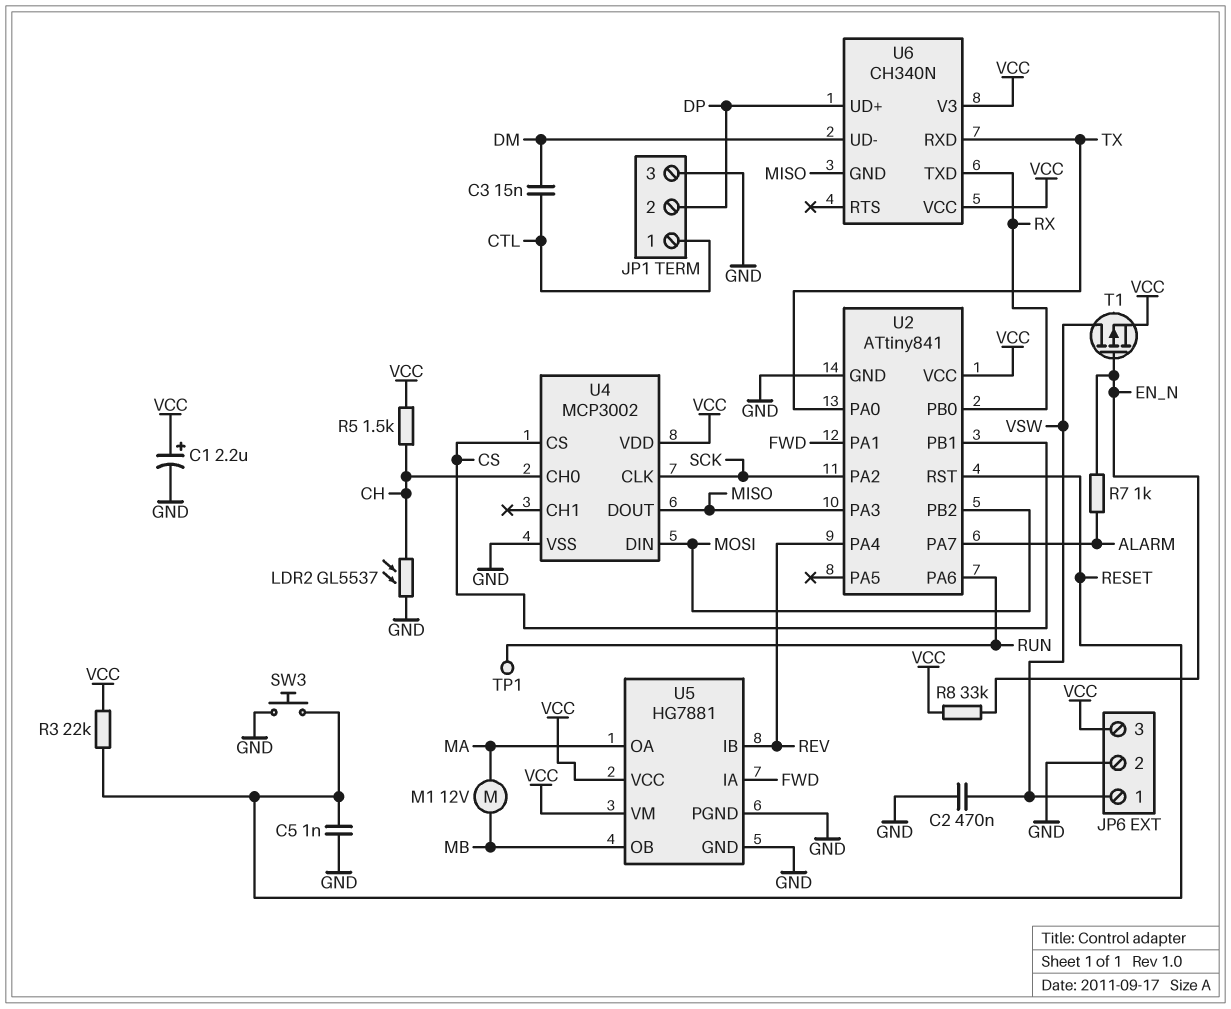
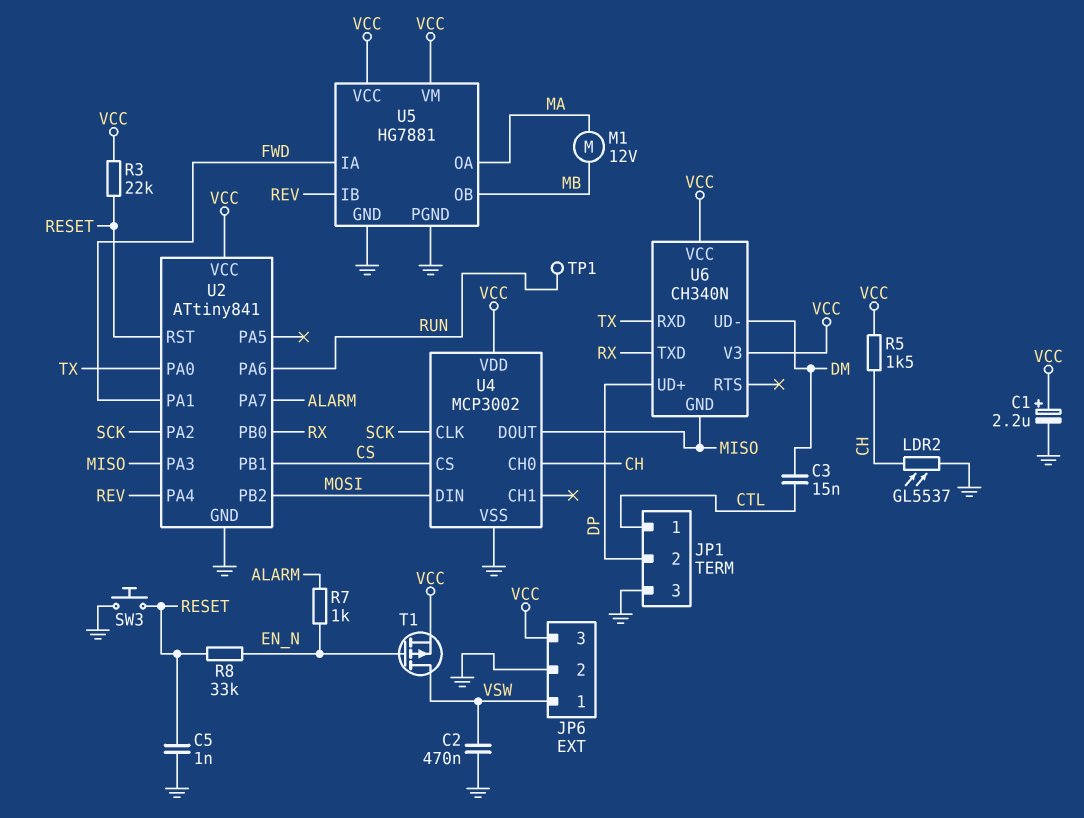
R8: 33k (EN_N, VCC) -> 33k (EN_N, RESET)

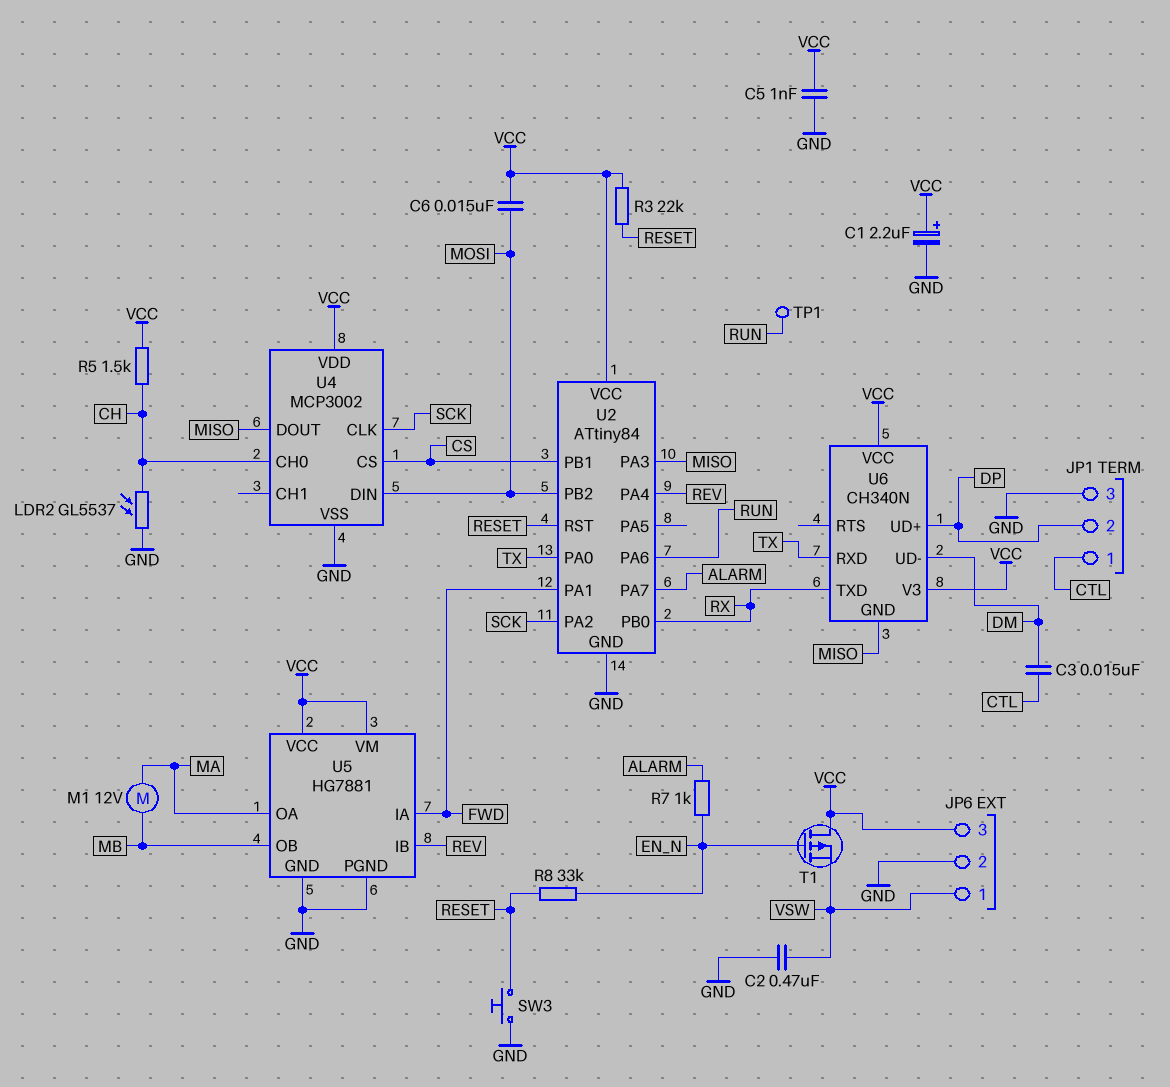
C5: 1nF (GND, RESET) -> 1nF (GND, VCC)
C6: none -> 15nF (MOSI, VCC)
T1: PMOS (G EN_N, D VSW, S VCC) -> PMOS (G EN_N, D VCC, S VSW)
U2: ATtiny841 -> ATtiny84

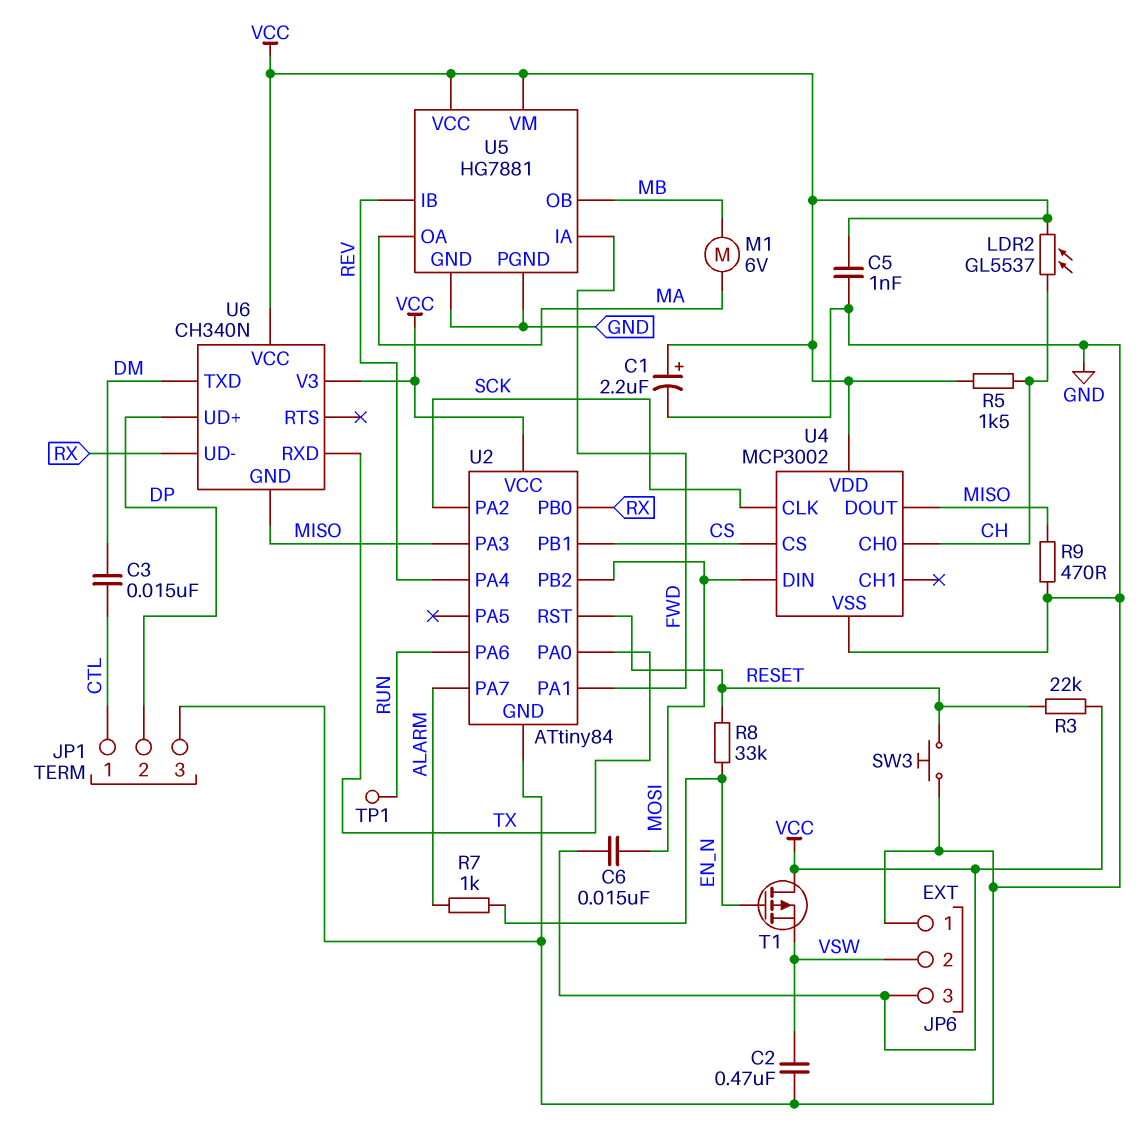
JP6 pin 1: VSW -> GND
JP6 pin 2: GND -> VSW
LDR2: GL5537 (CH, GND) -> GL5537 (CH, VCC)
M1: motor 12V (MA, MB) -> motor 6V (MA, MB)
R9: none -> 470 (GND, MISO)
U6 pin TXD: RX -> DM
U6 pin UD-: DM -> RX

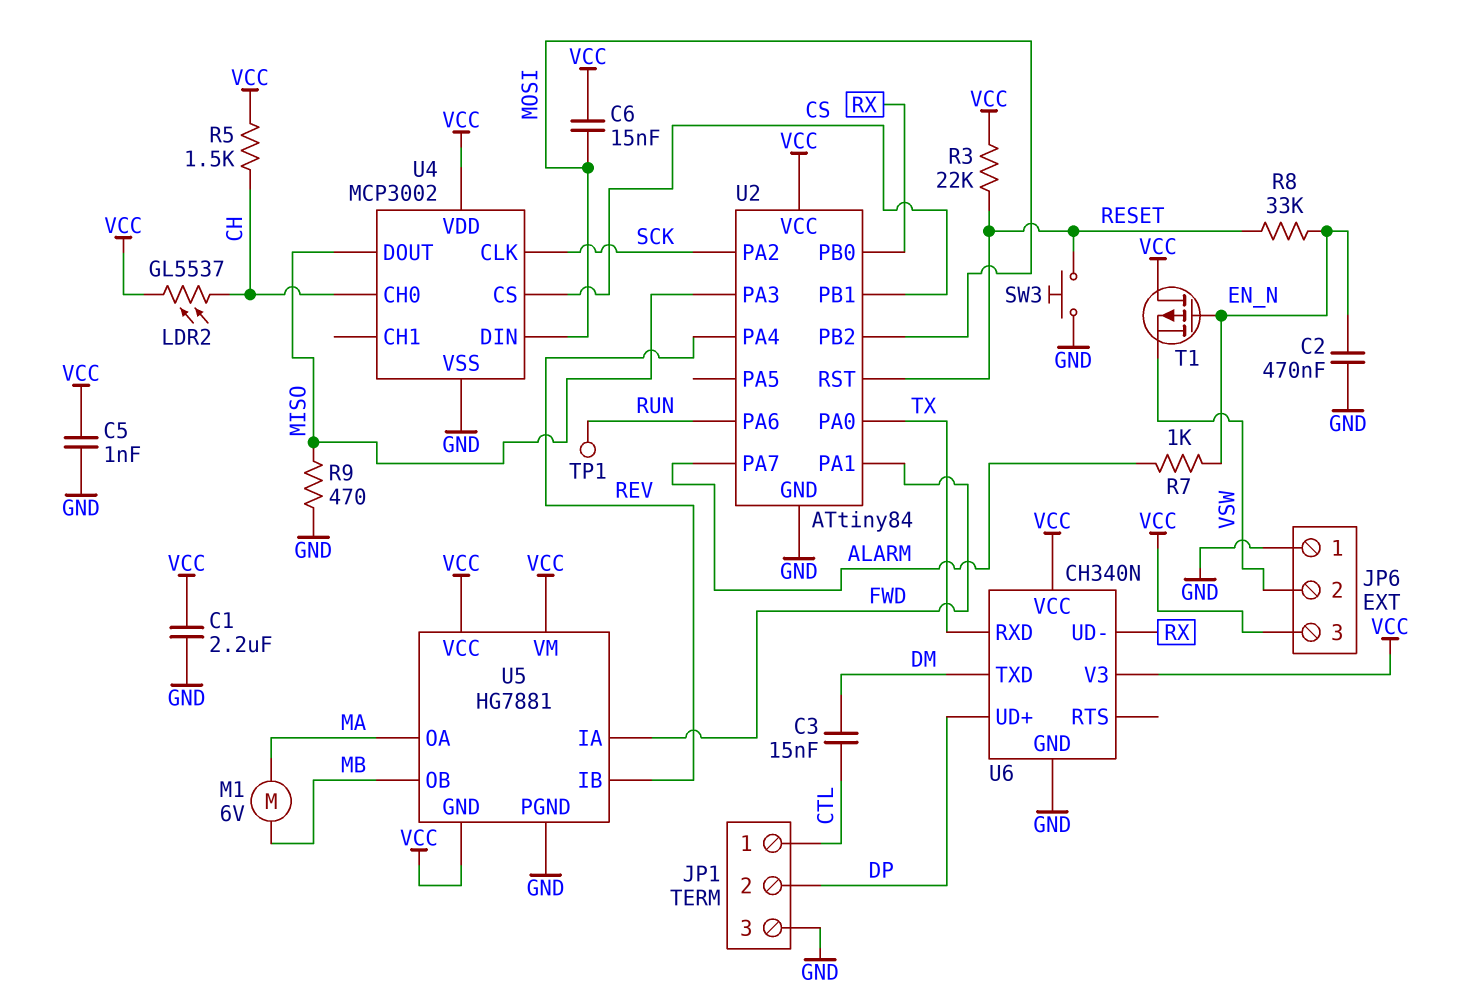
C1: 2.2uF (plus VCC, minus GND) -> 2.2uF (GND, VCC)
C2: 470nF (GND, VSW) -> 470nF (EN_N, GND)
U5 pin GND: GND -> VCC
U6 pin GND: MISO -> GND

